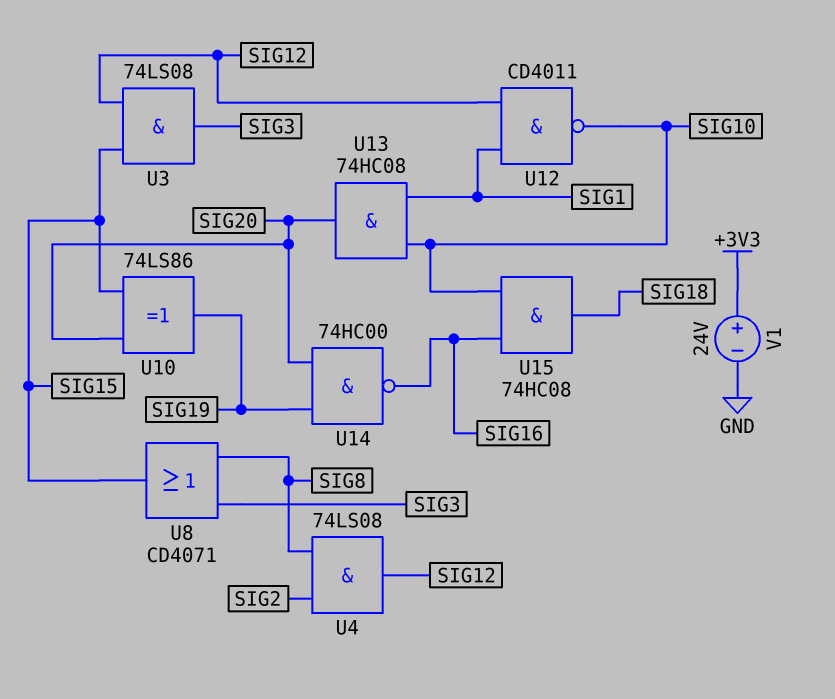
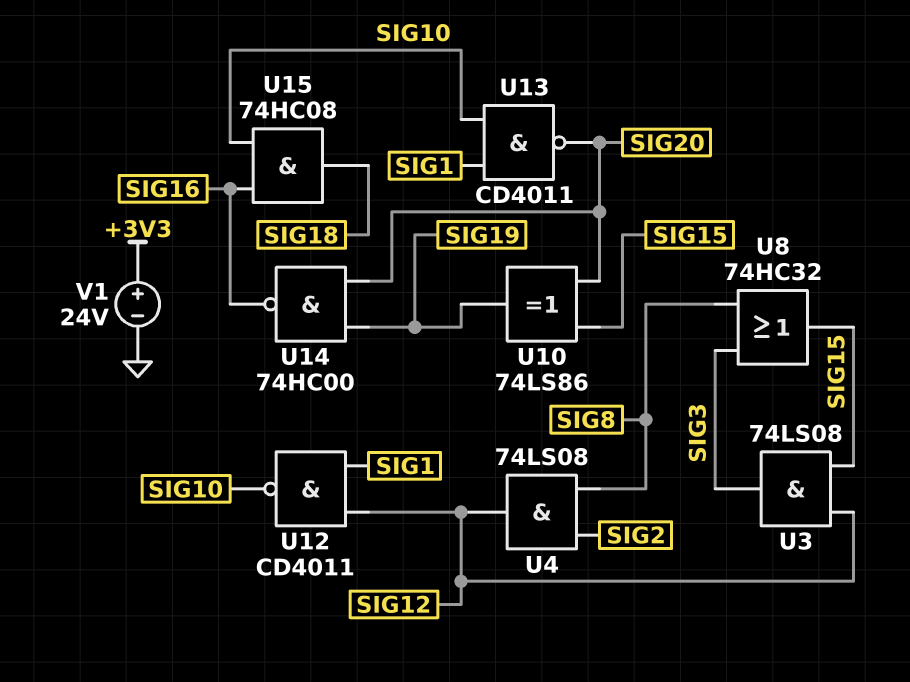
U8: OR CD4071 (in SIG3, in SIG8, out SIG15) -> OR 74HC32 (in SIG3, in SIG8, out SIG15)
U13: AND 74HC08 (in SIG1, in SIG10, out SIG20) -> NAND CD4011 (in SIG1, in SIG10, out SIG20)

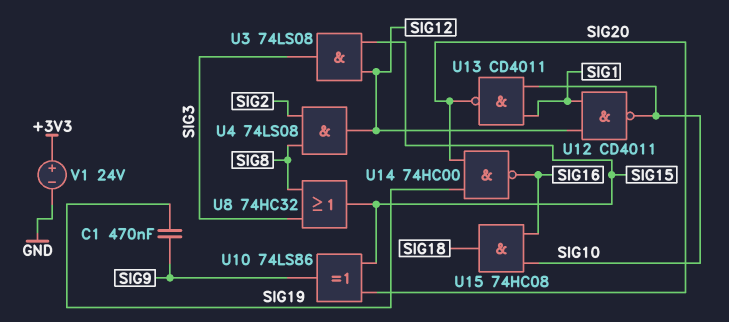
C1: none -> 470nF (SIG9, SIG19)
U10: XOR 74LS86 (in SIG15, in SIG20, out SIG19) -> XOR 74LS86 (in SIG15, in SIG20, out SIG9)

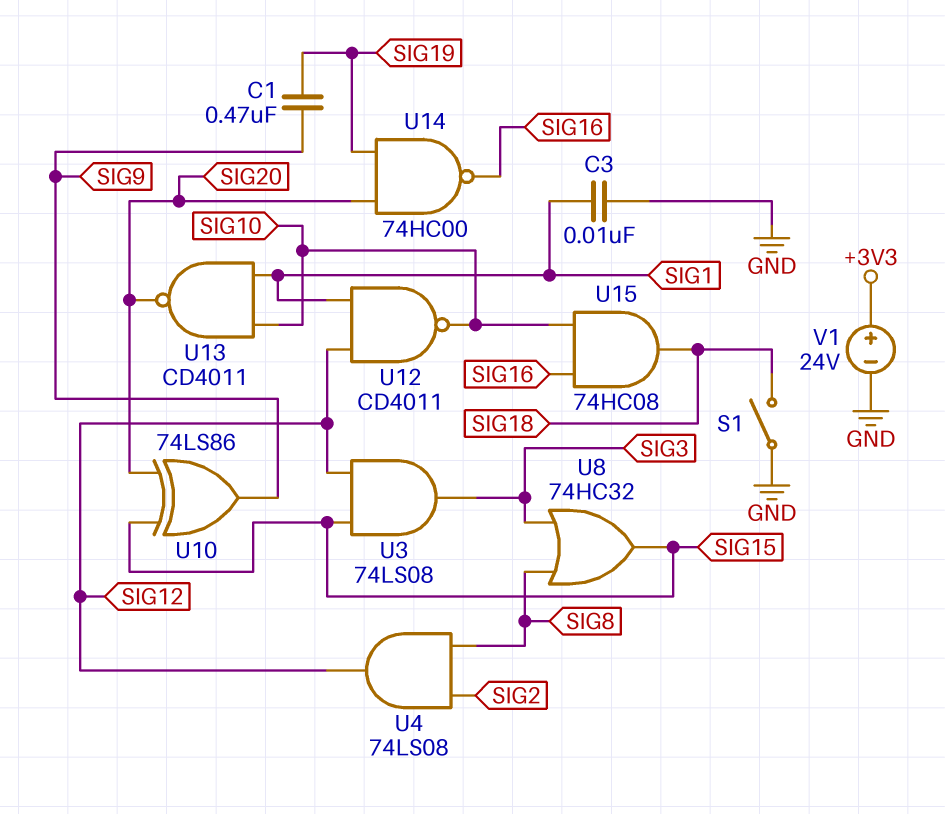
C3: none -> 10nF (GND, SIG1)
S1: none -> switch (GND, SIG18)

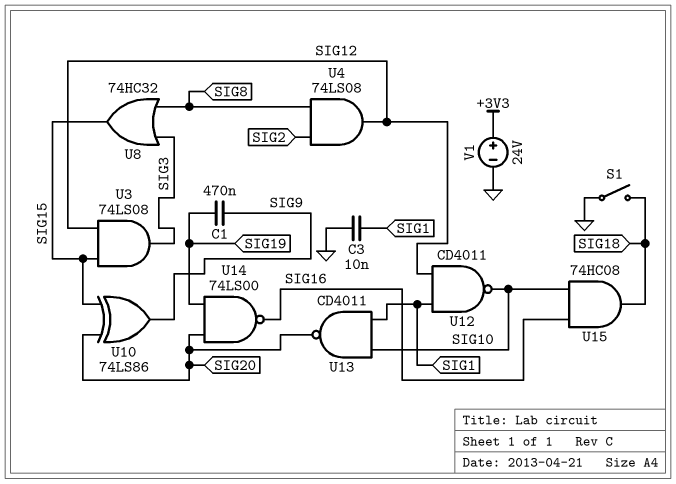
U14: NAND 74HC00 (in SIG19, in SIG20, out SIG16) -> NAND 74LS00 (in SIG19, in SIG20, out SIG16)

